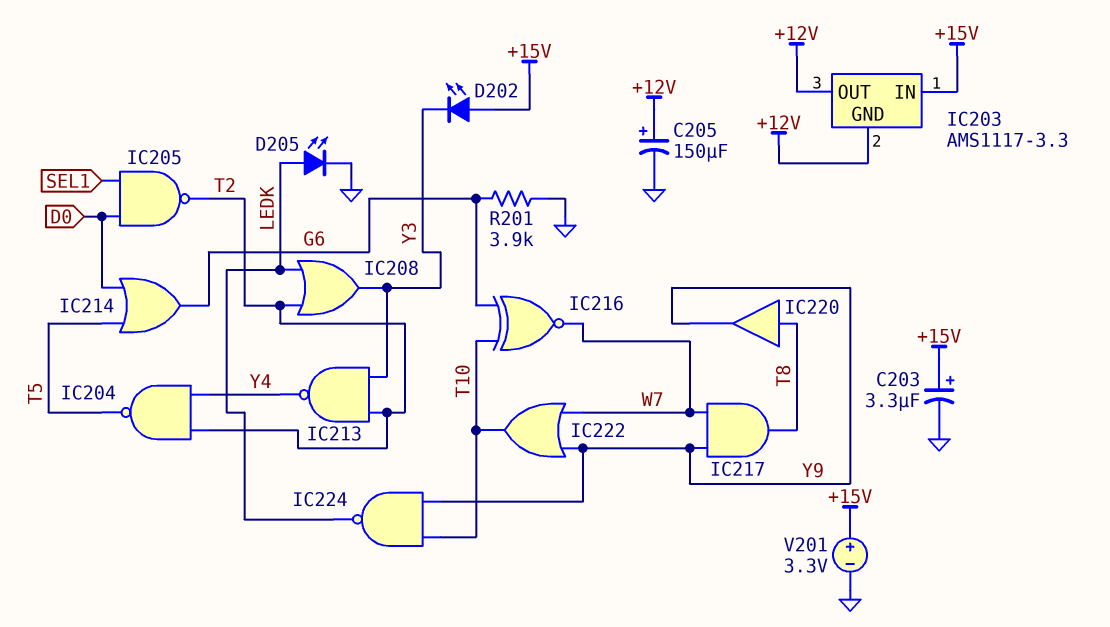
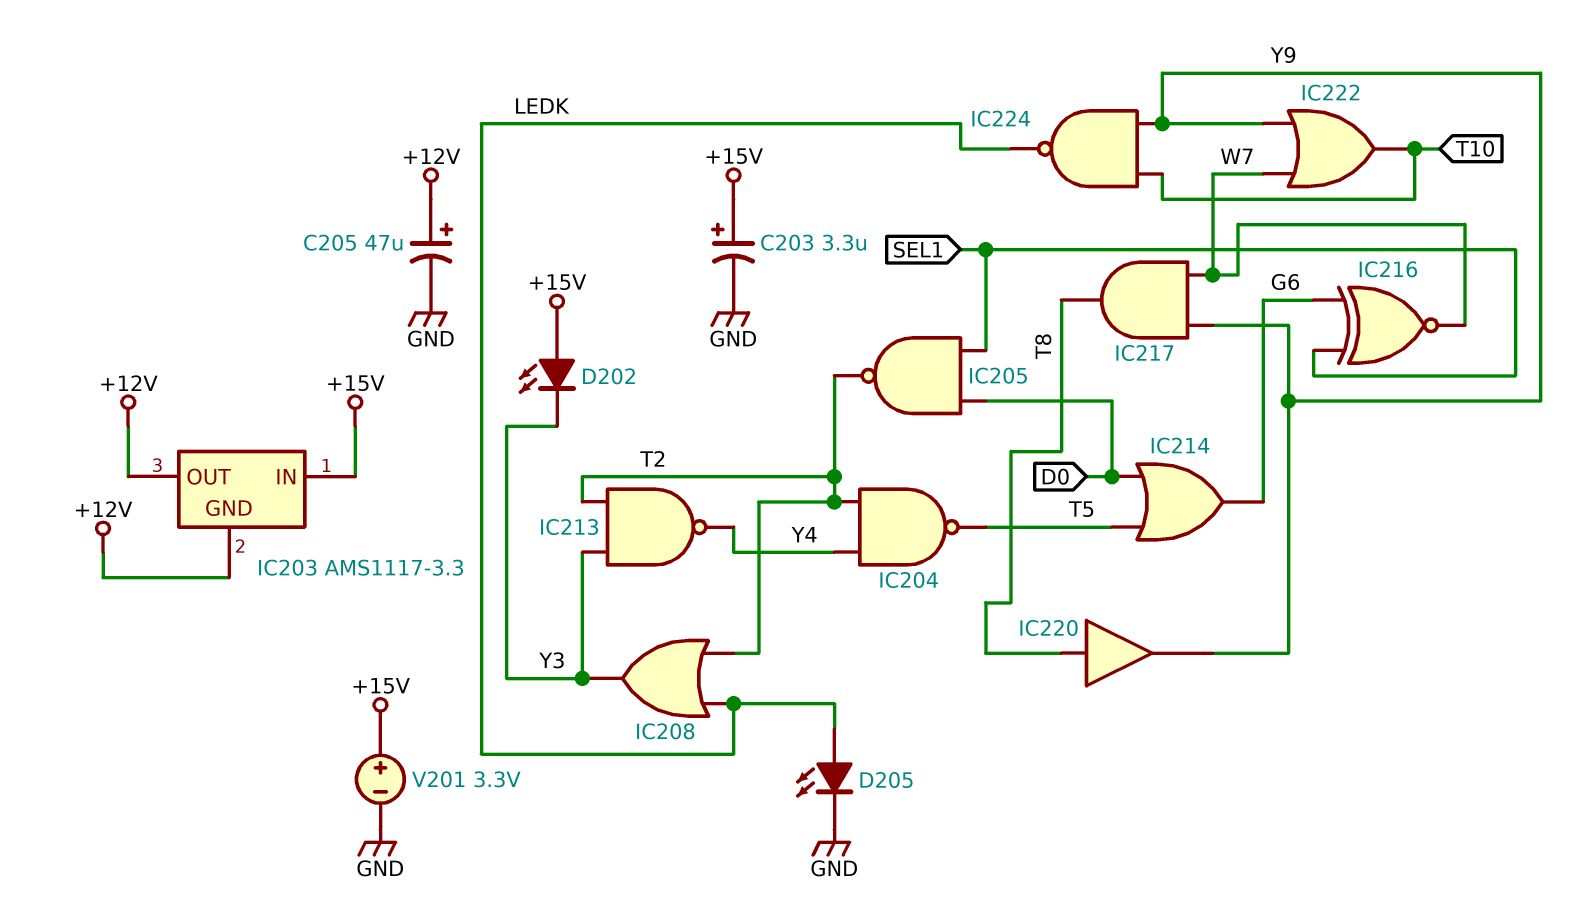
C205: 150uF (plus +12V, minus GND) -> 47uF (plus +12V, minus GND)
IC216: XNOR (in G6, in T10, out W7) -> XNOR (in G6, in SEL1, out W7)
R201: 3.9k (G6, GND) -> none

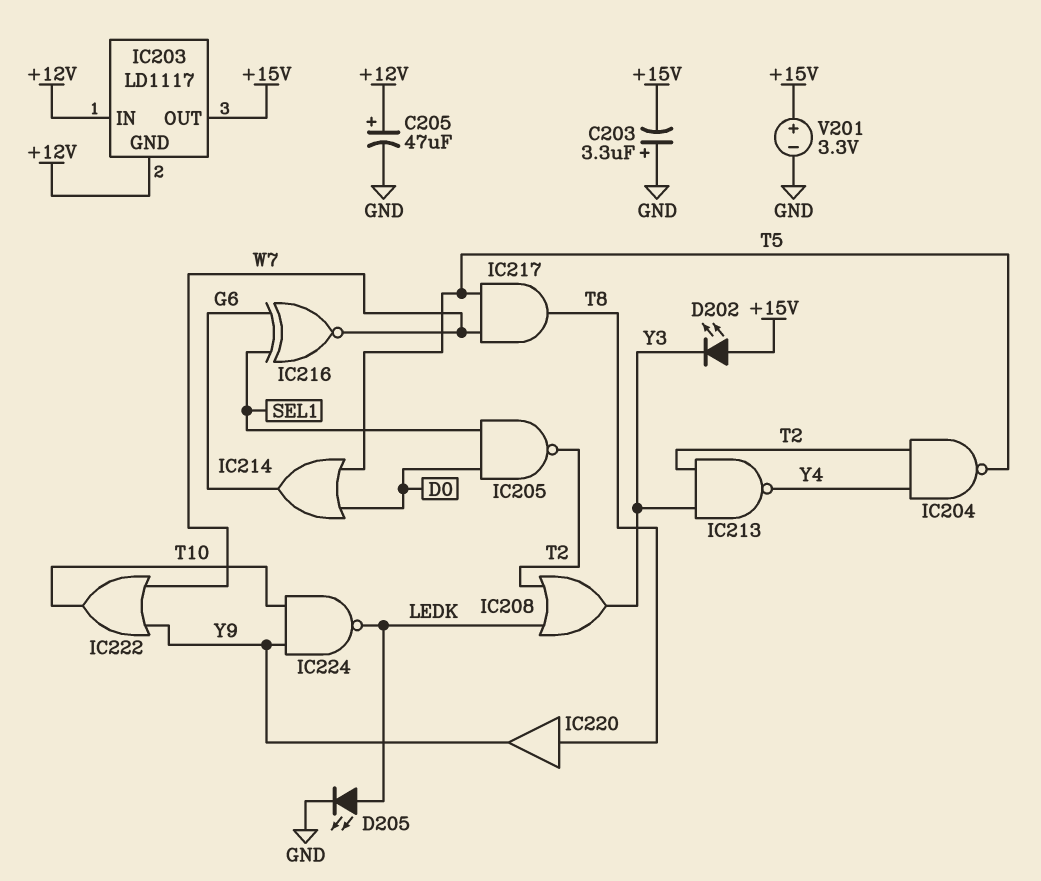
C203: 3.3uF (plus +15V, minus GND) -> 3.3uF (plus GND, minus +15V)
IC203: AMS1117-3.3 -> LD1117
IC203 pin IN: +15V -> +12V
IC203 pin OUT: +12V -> +15V
IC217: AND (in W7, in Y9, out T8) -> AND (in T5, in W7, out T8)

